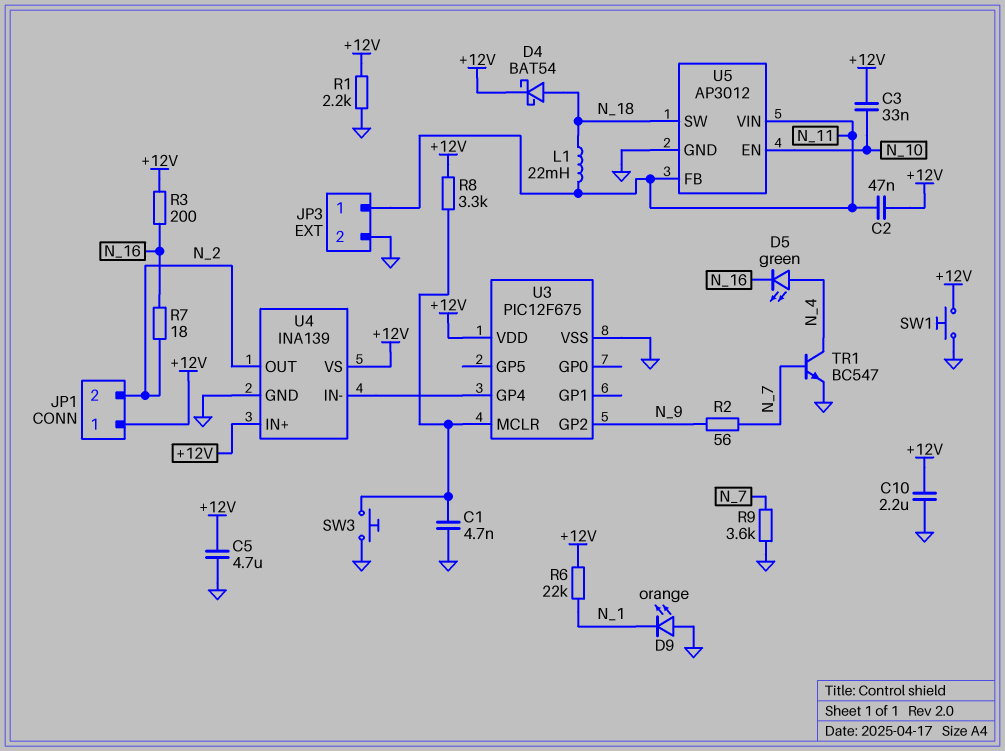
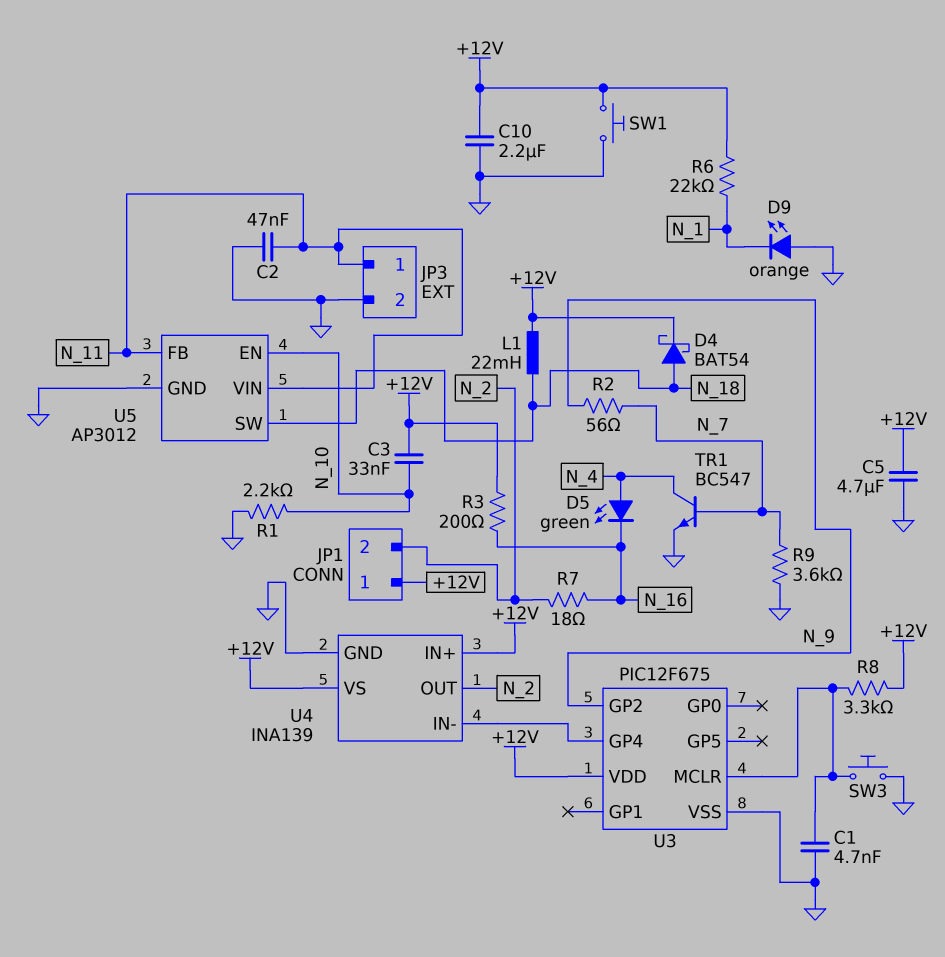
C2: 47nF (+12V, N_11) -> 47nF (GND, N_11)
L1: 22mH (N_11, N_18) -> 22mH (+12V, N_18)
R1: 2.2k (+12V, GND) -> 2.2k (GND, N_10)

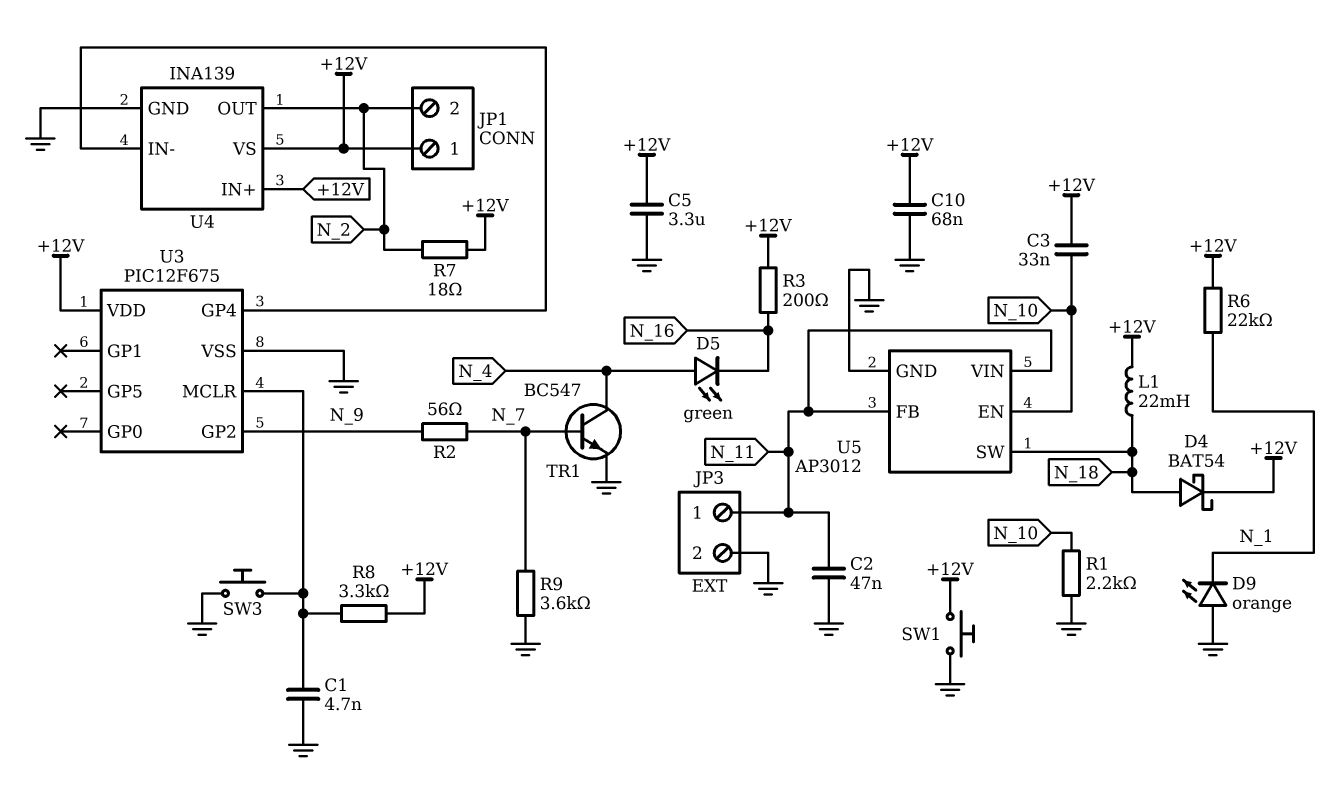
C5: 4.7uF (+12V, GND) -> 3.3uF (+12V, GND)
C10: 2.2uF (+12V, GND) -> 68nF (+12V, GND)
R7: 18 (N_2, N_16) -> 18 (+12V, N_2)

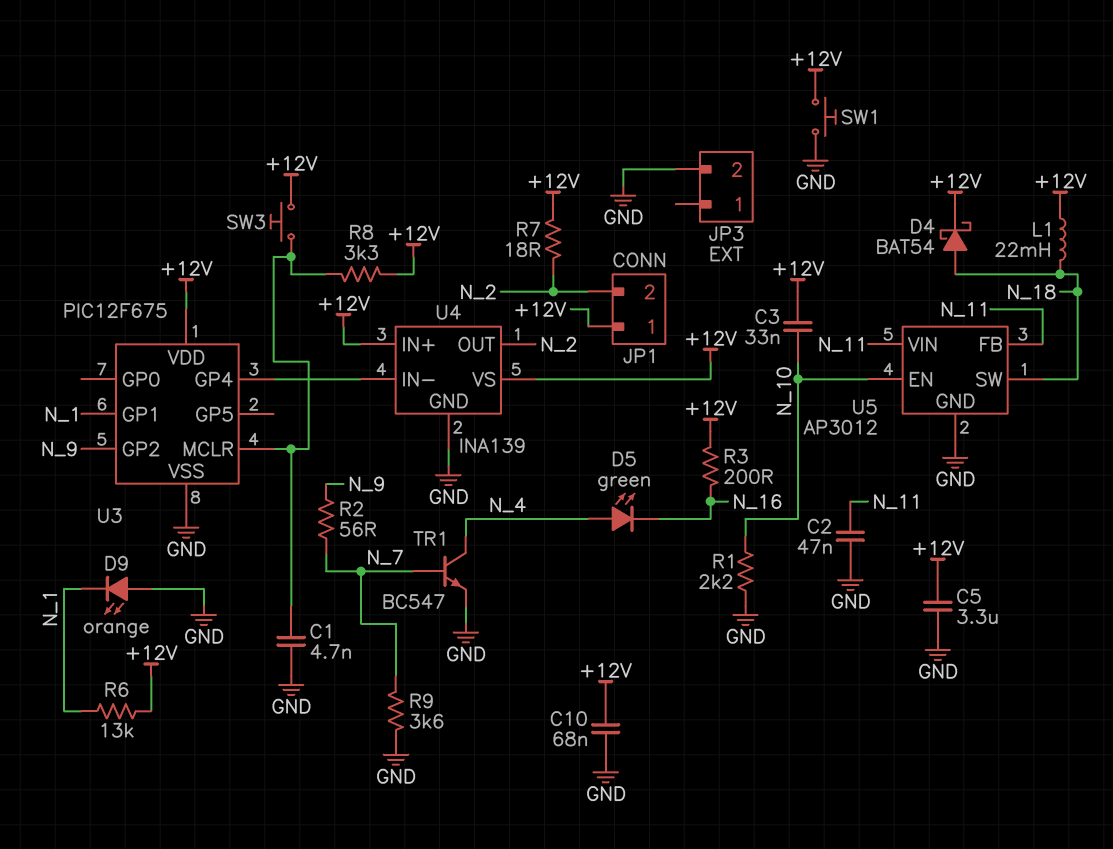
JP3 pin 1: N_11 -> none
R6: 22k (+12V, N_1) -> 13k (+12V, N_1)
SW3: button (GND, U3/MCLR) -> button (+12V, U3/MCLR)
U3 pin GP1: none -> N_1

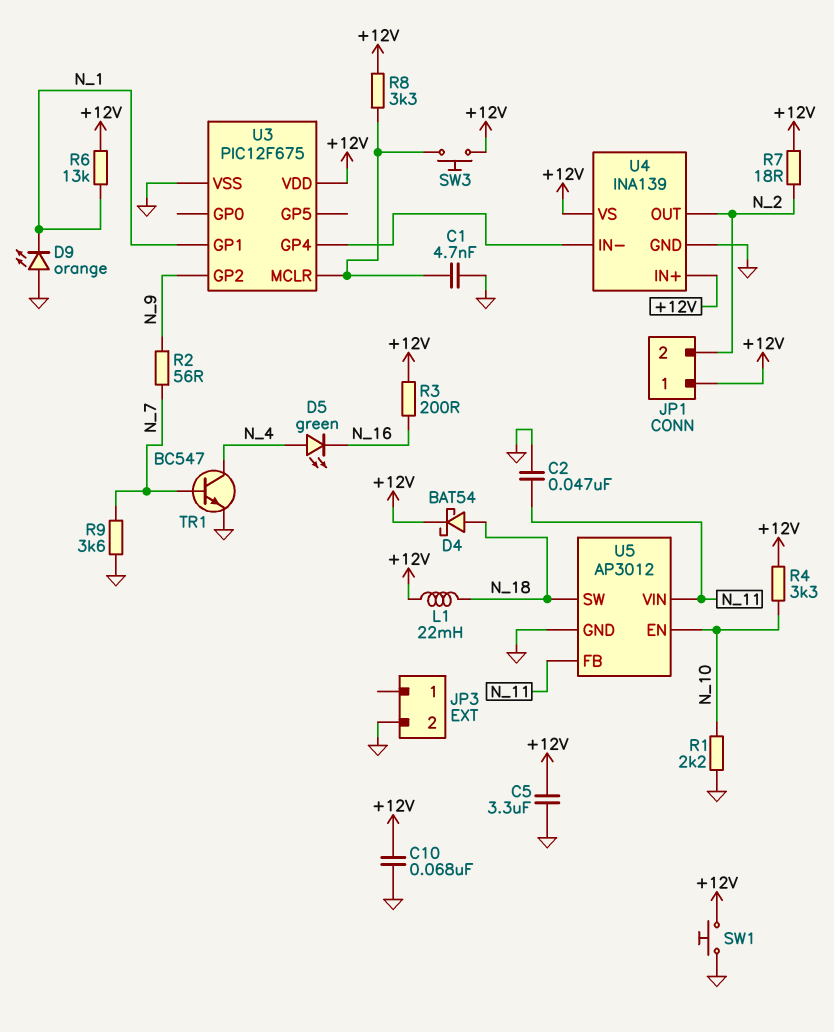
C3: 33nF (+12V, N_10) -> none
R4: none -> 3.3k (+12V, N_10)

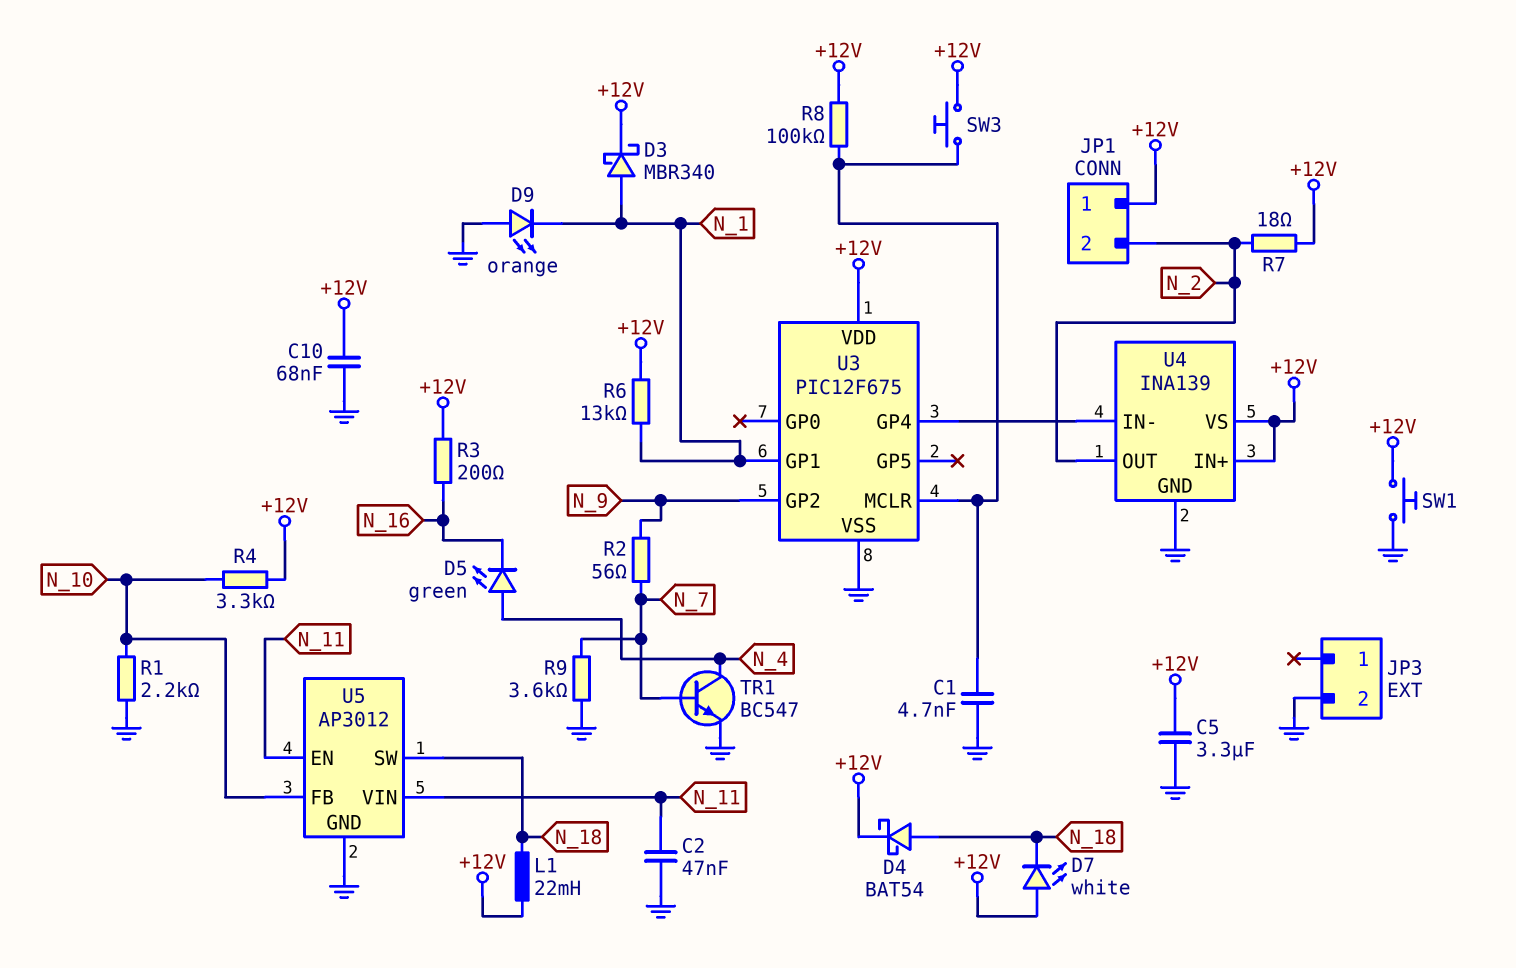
D3: none -> schottky MBR340 (A N_1, K +12V)
D7: none -> LED white (A +12V, K N_18)
R8: 3.3k (+12V, U3/MCLR) -> 100k (+12V, U3/MCLR)
U5 pin EN: N_10 -> N_11
U5 pin FB: N_11 -> N_10

